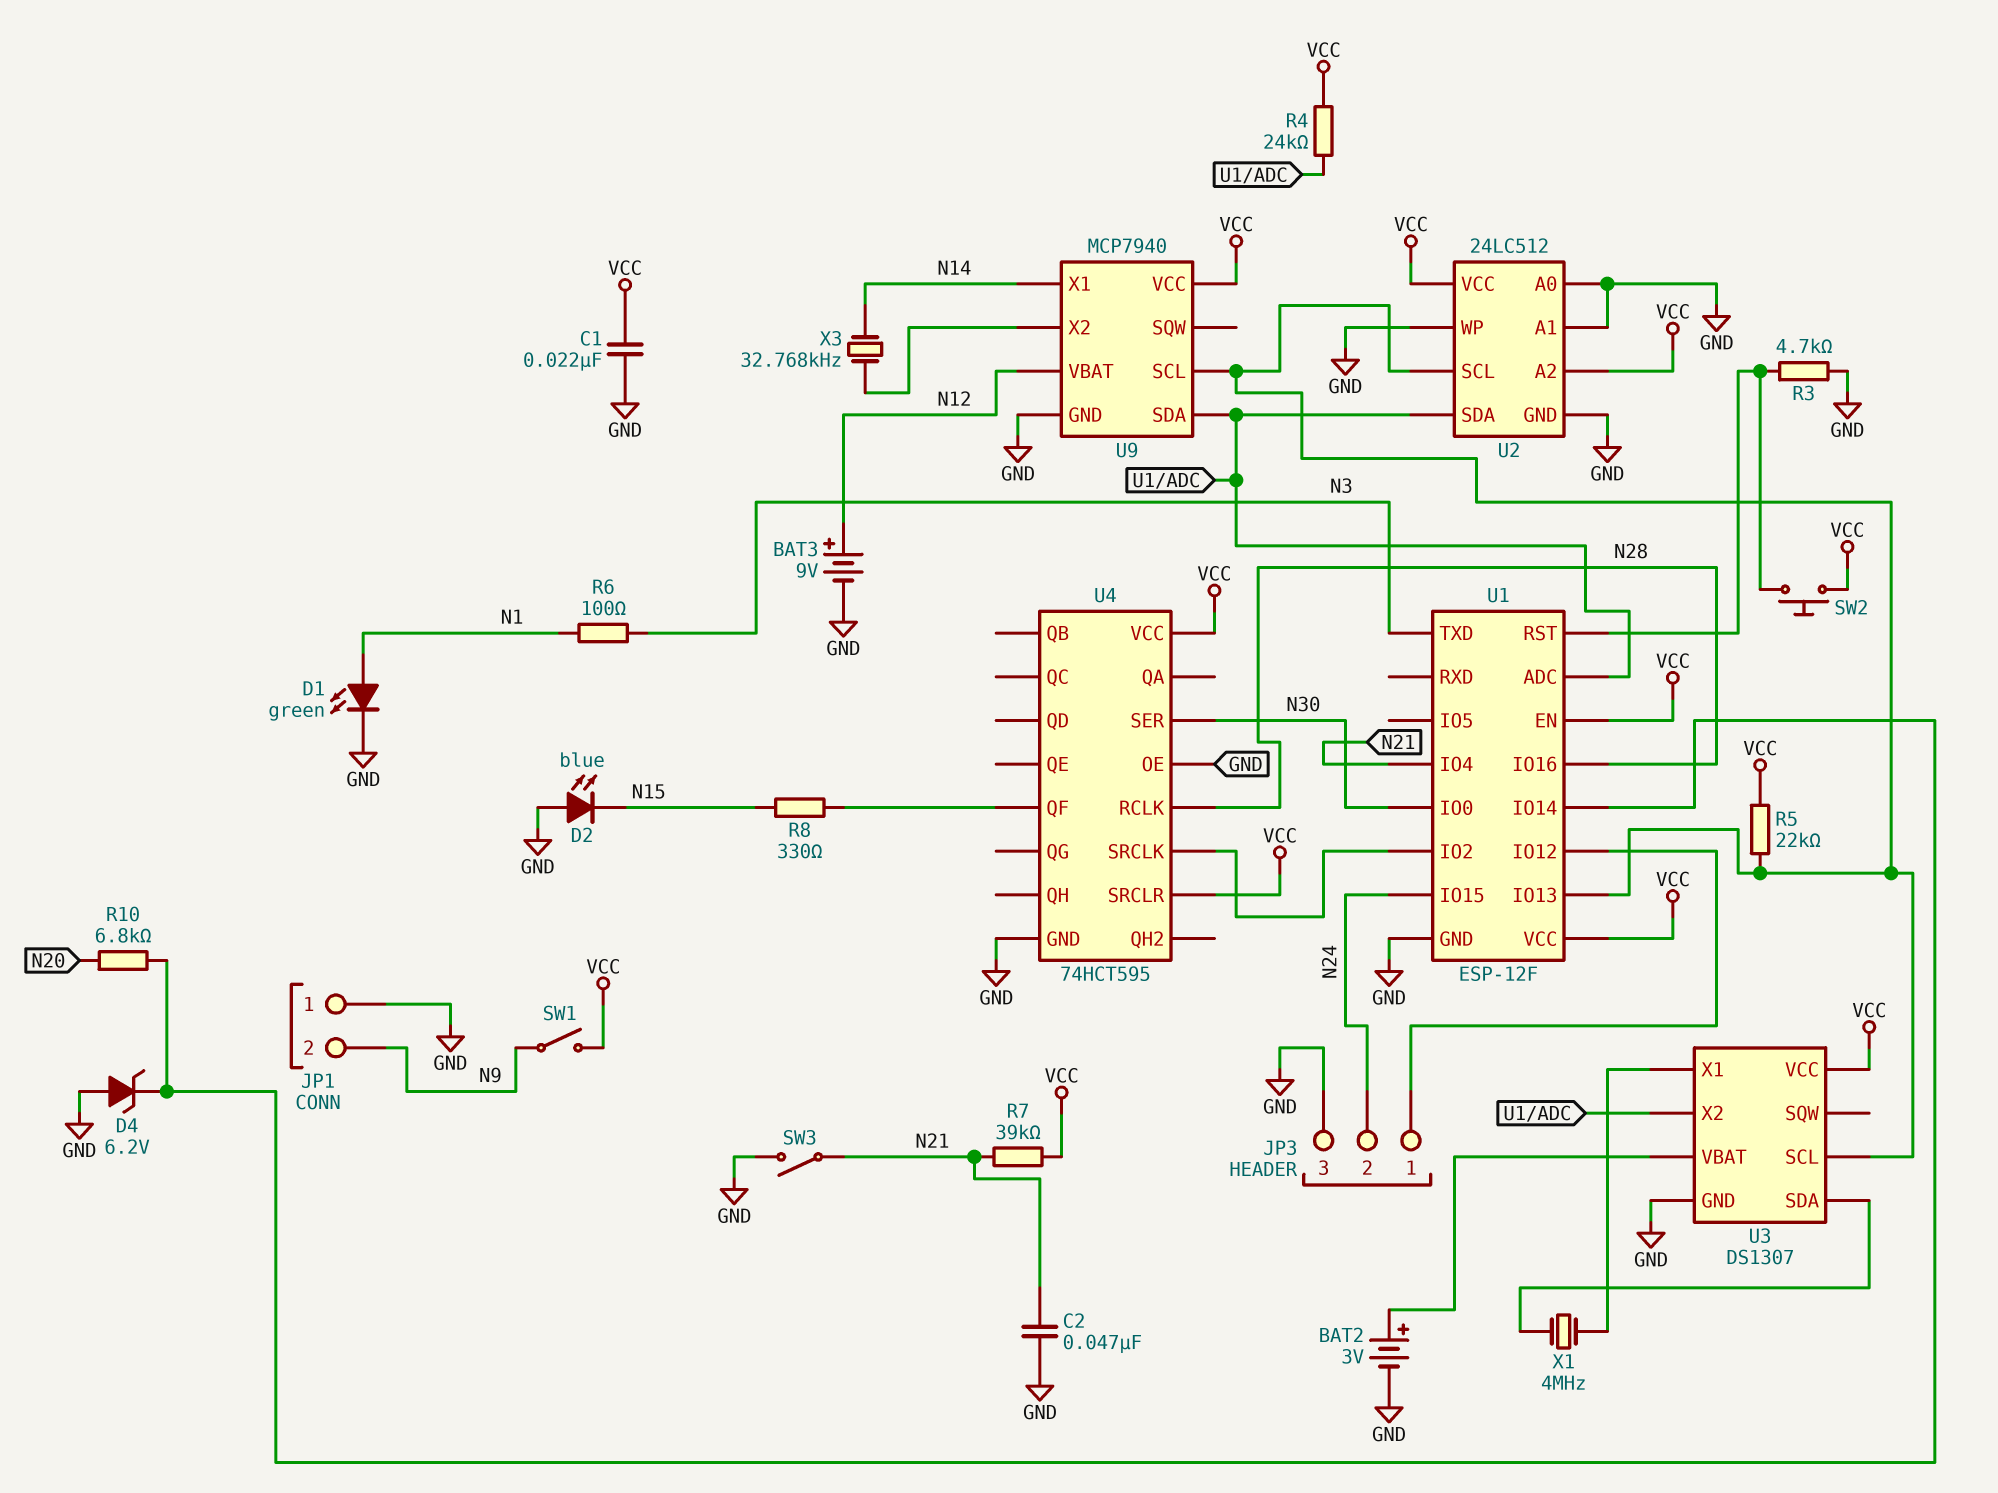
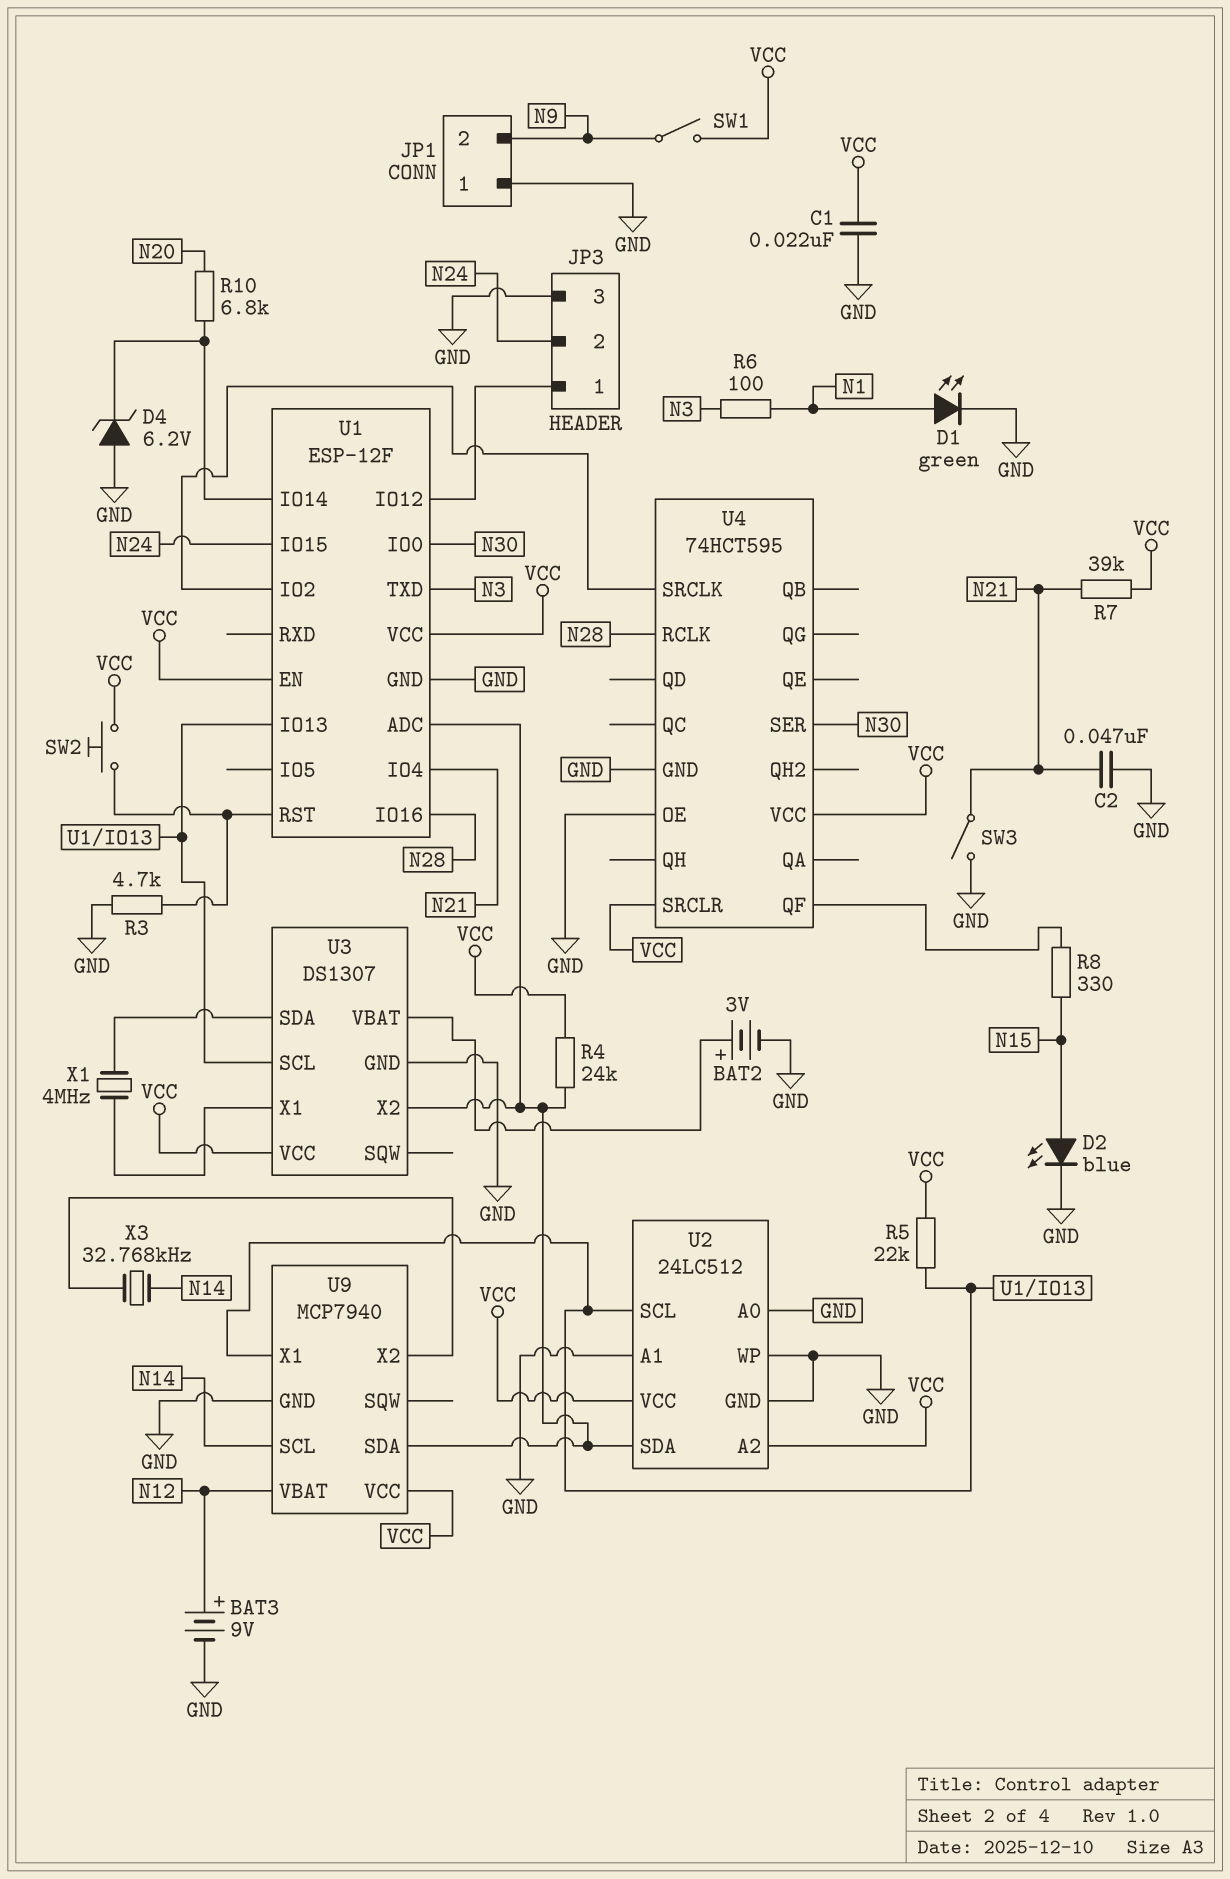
D2: LED blue (A GND, K N15) -> LED blue (A N15, K GND)
U9 pin SCL: U1/IO13 -> N14
U9 pin X1: N14 -> U1/IO13

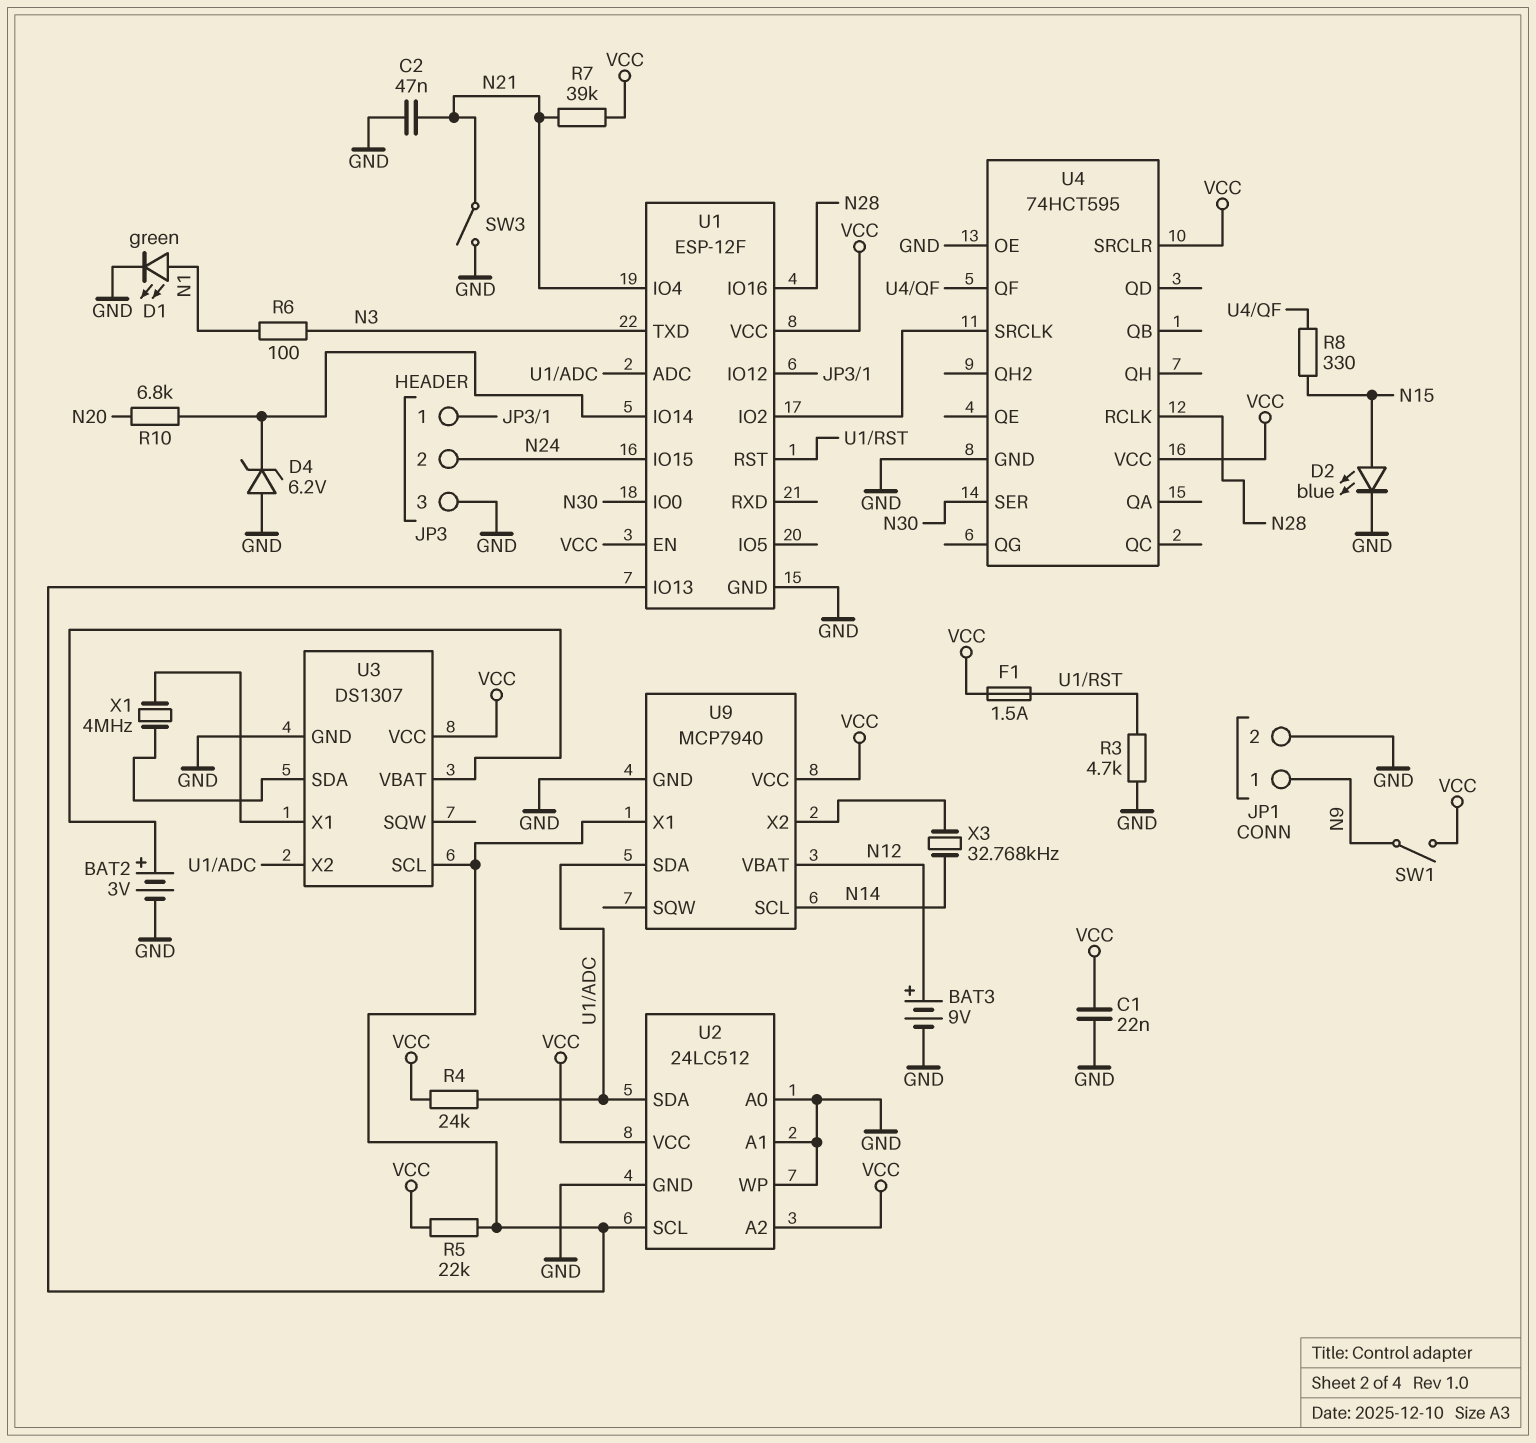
F1: none -> 1.5A (U1/RST, VCC)
JP1 pin 1: GND -> N9
JP1 pin 2: N9 -> GND
SW2: button (U1/RST, VCC) -> none

